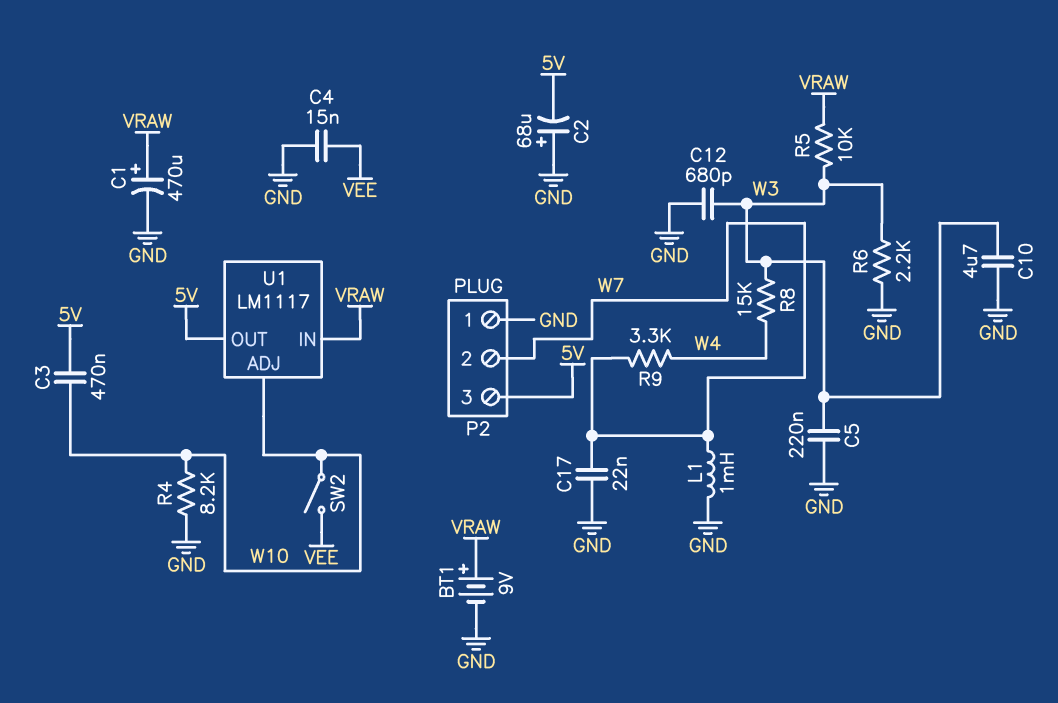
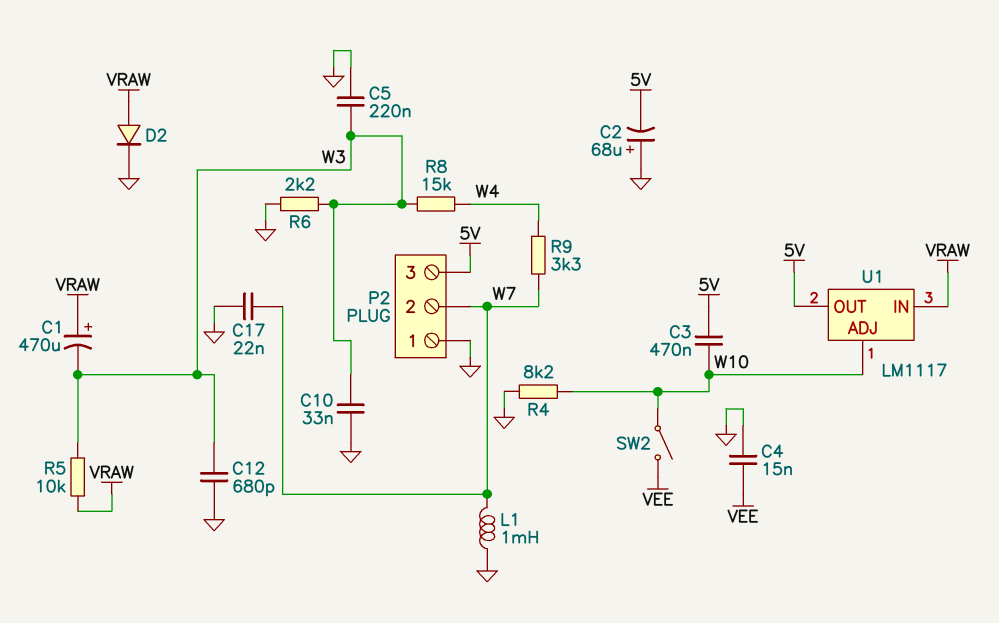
BT1: 9V (plus VRAW, minus GND) -> none
C1: 470uF (plus VRAW, minus GND) -> 470uF (plus VRAW, minus W3)
C10: 4.7uF (GND, W3) -> 33nF (GND, W3)
D2: none -> diode (A VRAW, K GND)

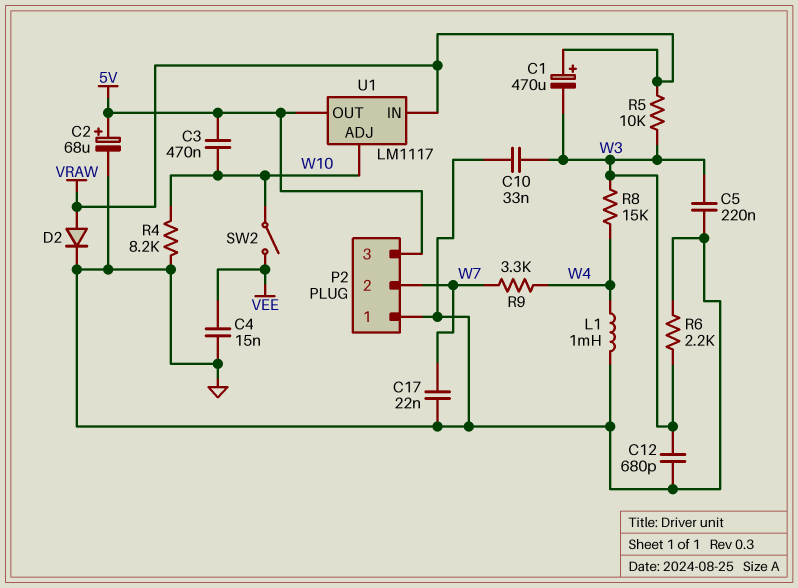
C2: 68uF (plus GND, minus 5V) -> 68uF (plus 5V, minus GND)
L1: 1mH (GND, W7) -> 1mH (GND, W4)

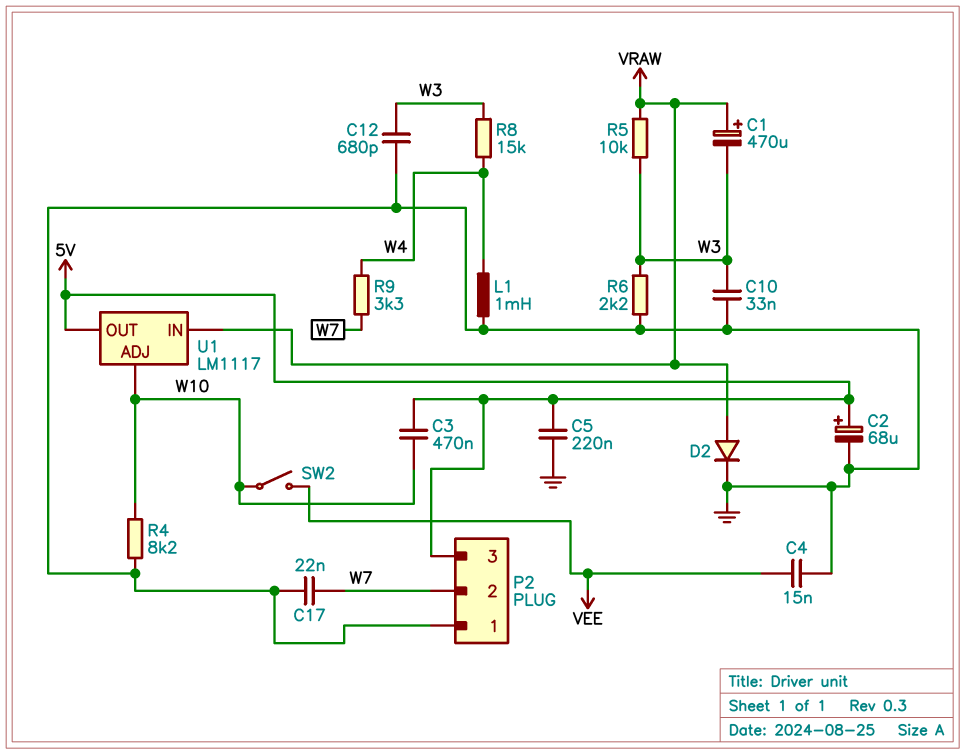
C5: 220nF (GND, W3) -> 220nF (5V, GND)

